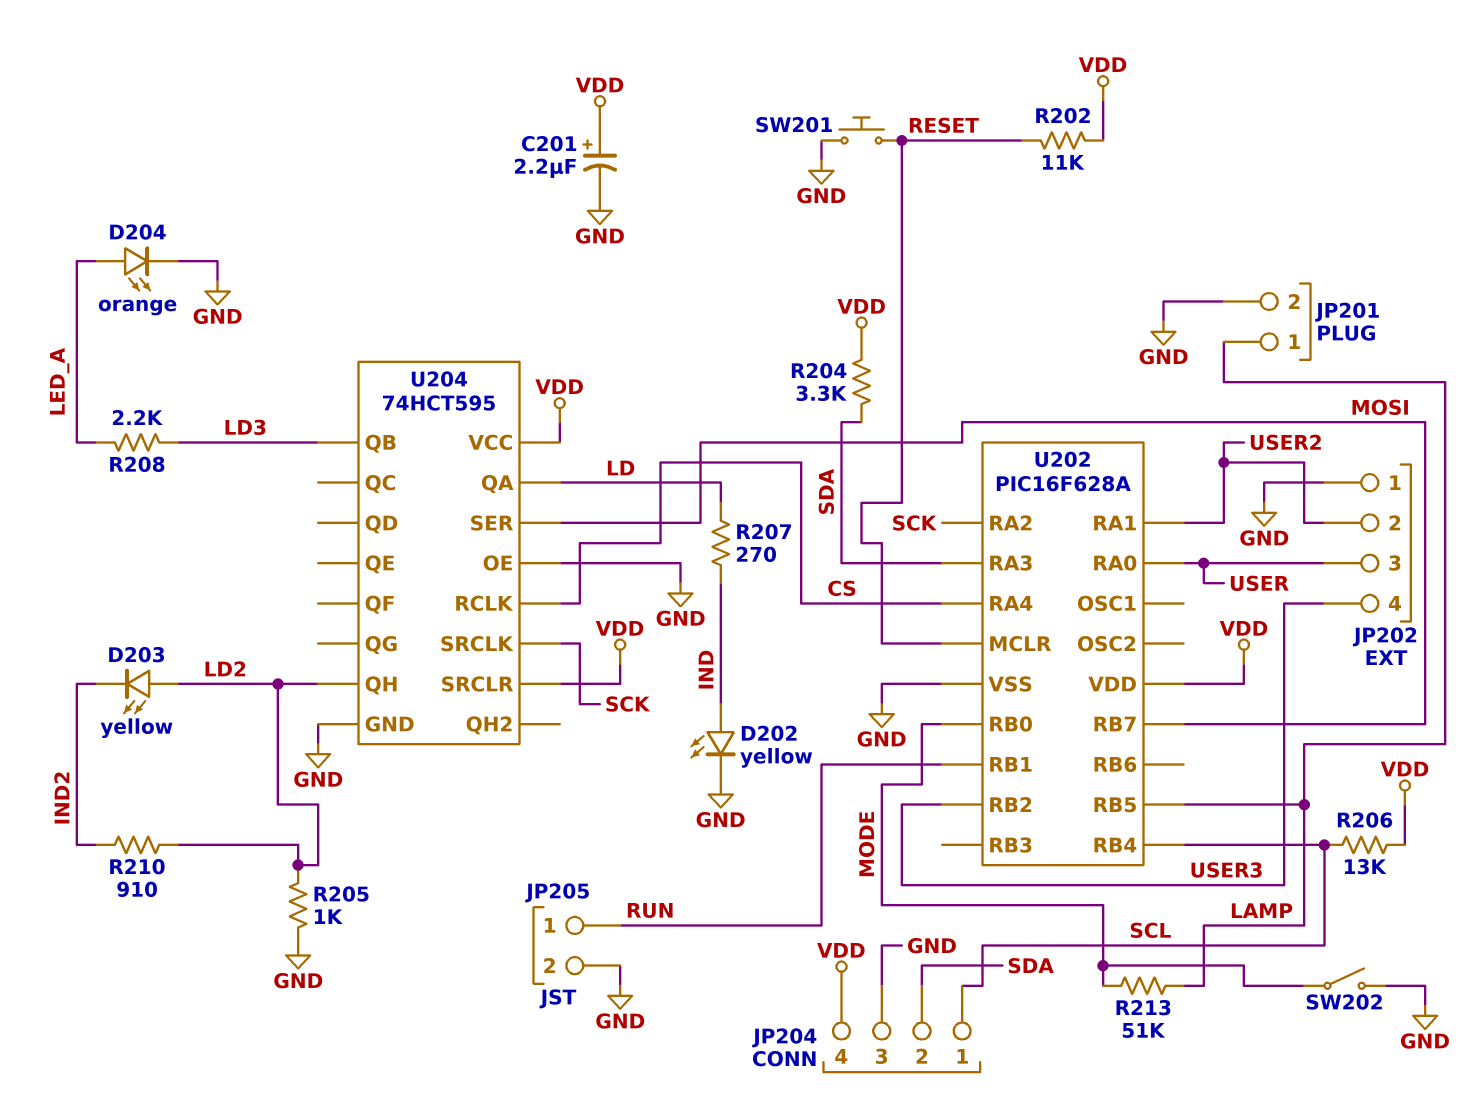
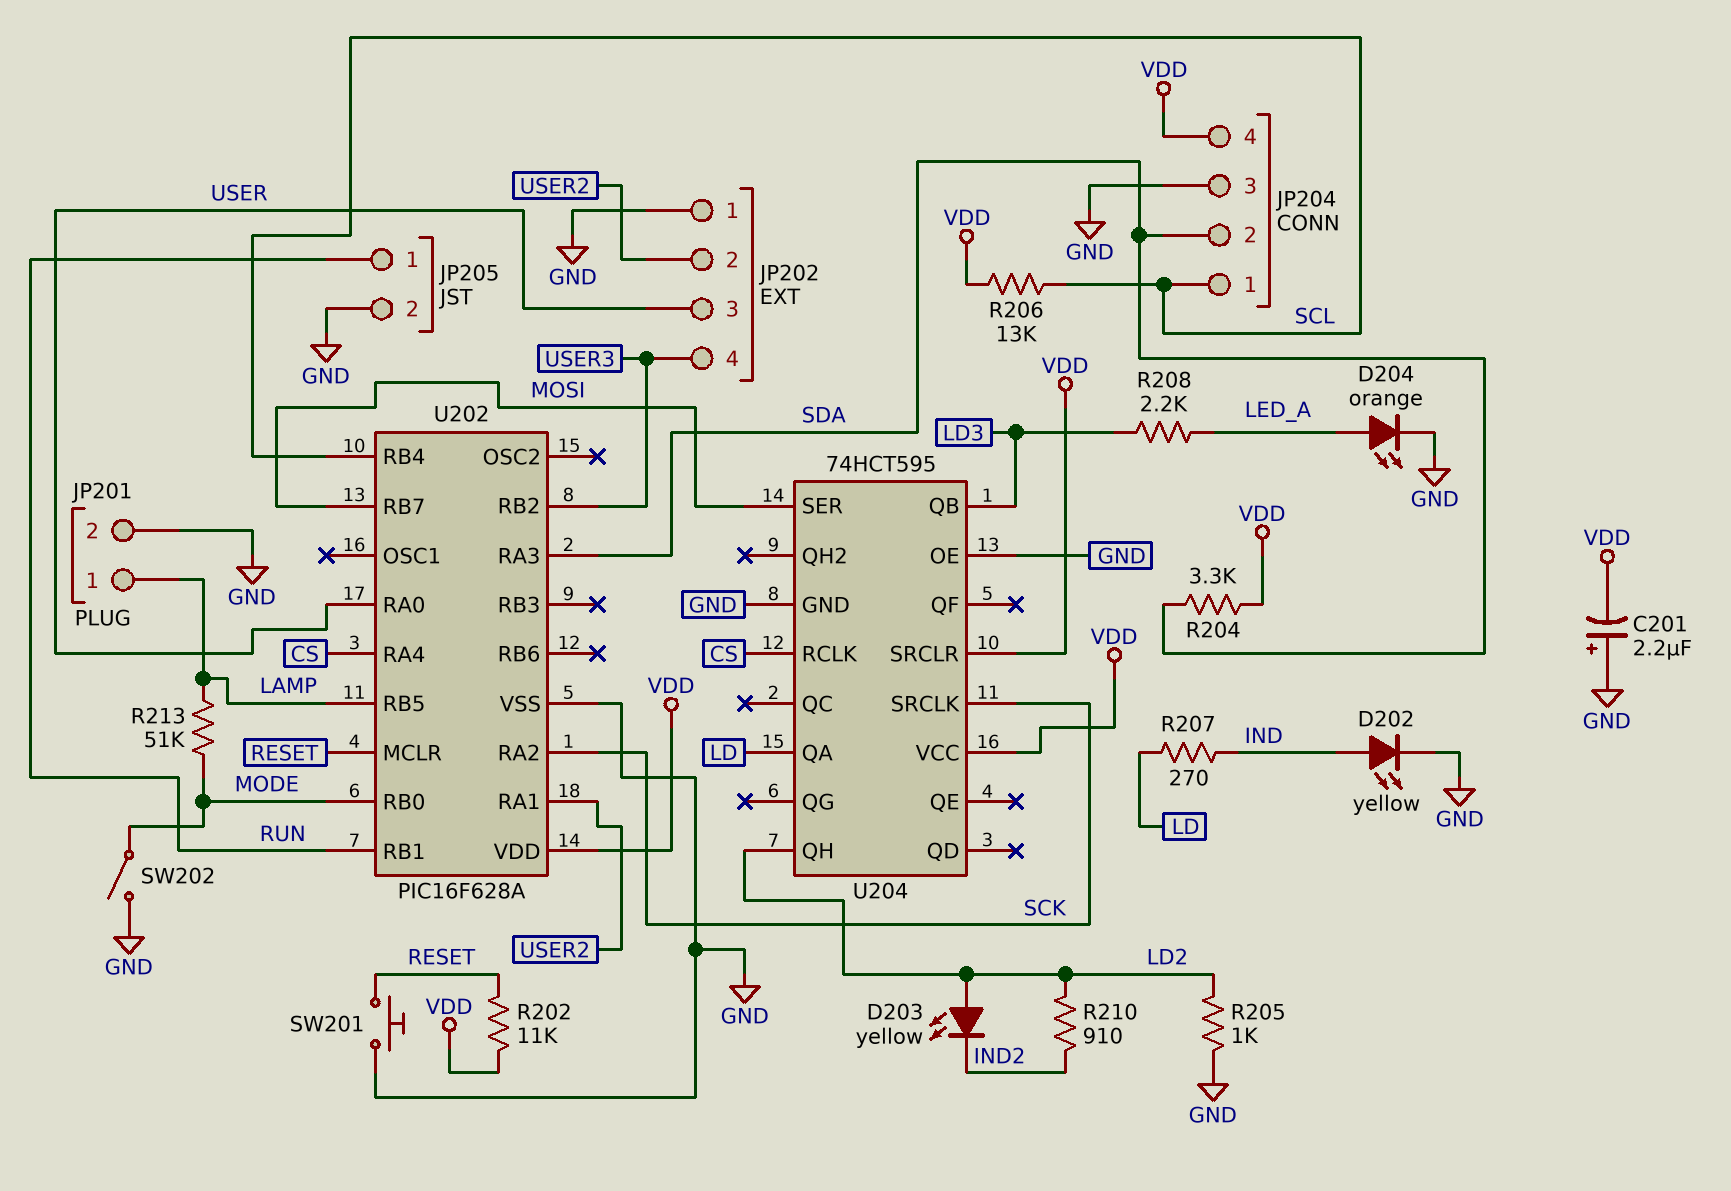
C201: 2.2uF (plus VDD, minus GND) -> 2.2uF (plus GND, minus VDD)

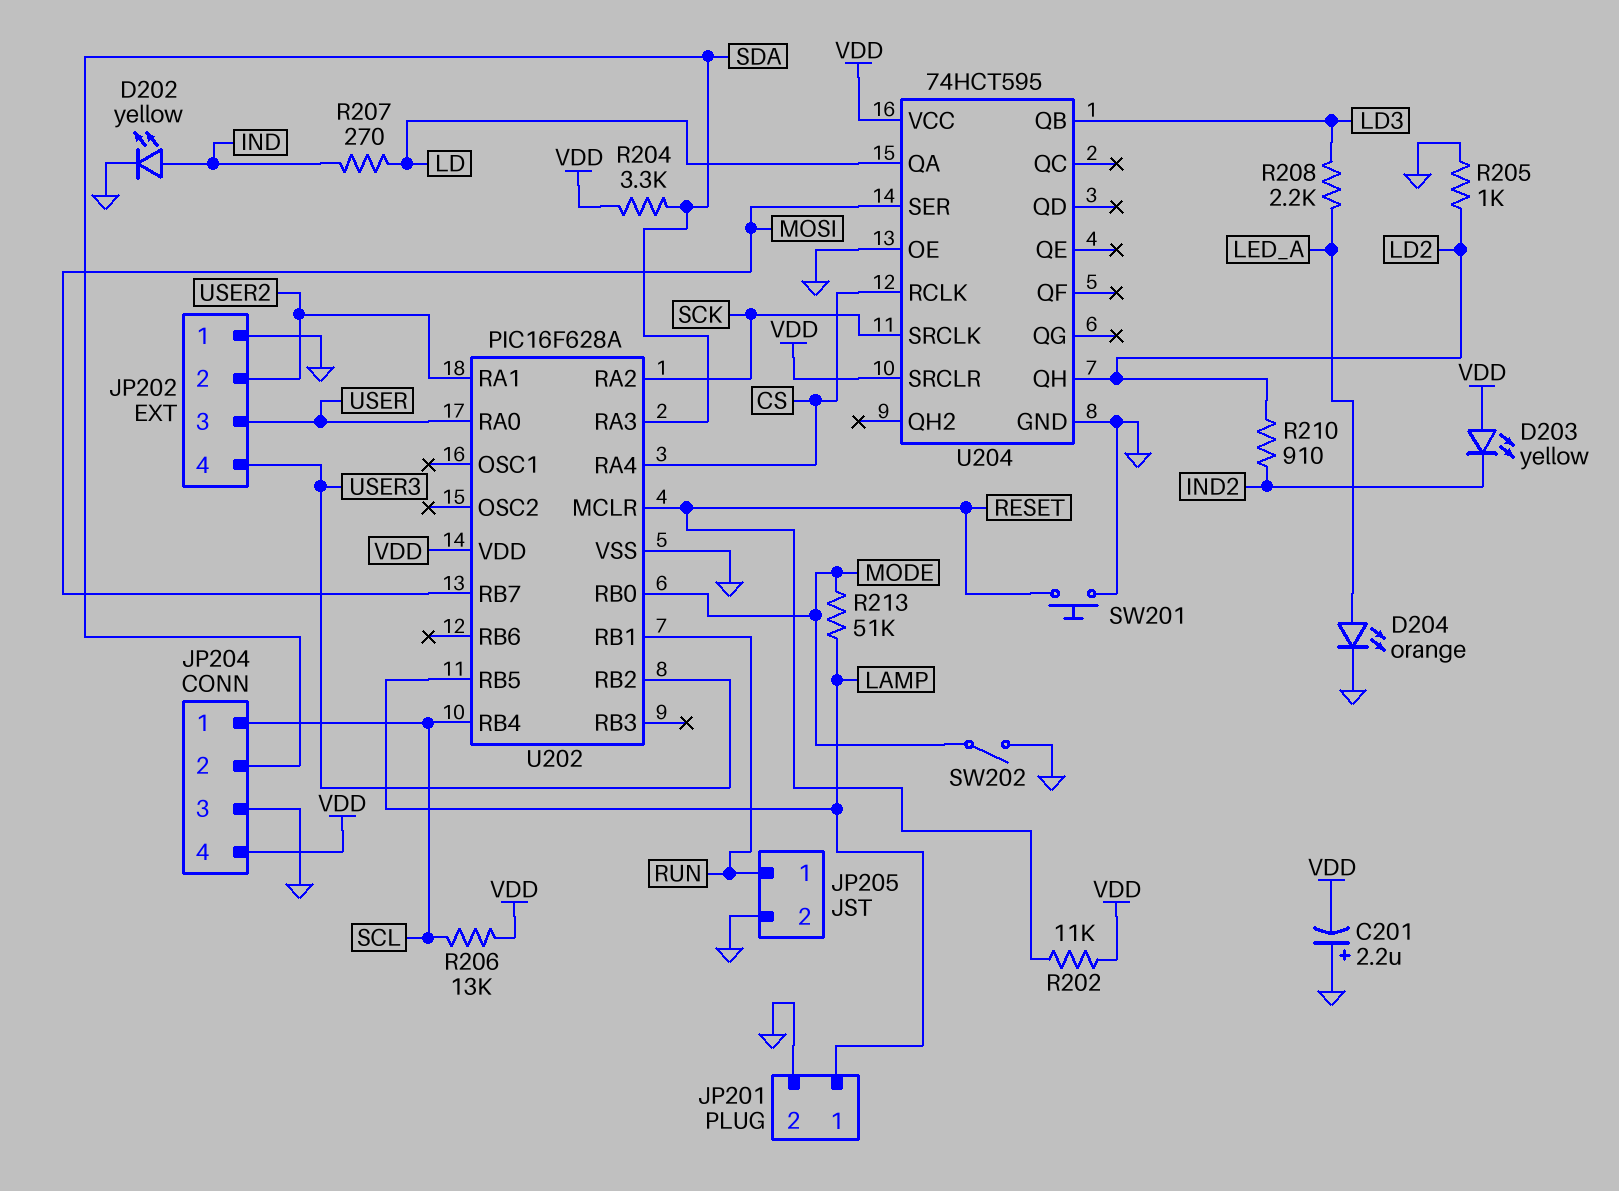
D203: LED yellow (A LD2, K IND2) -> LED yellow (A VDD, K IND2)

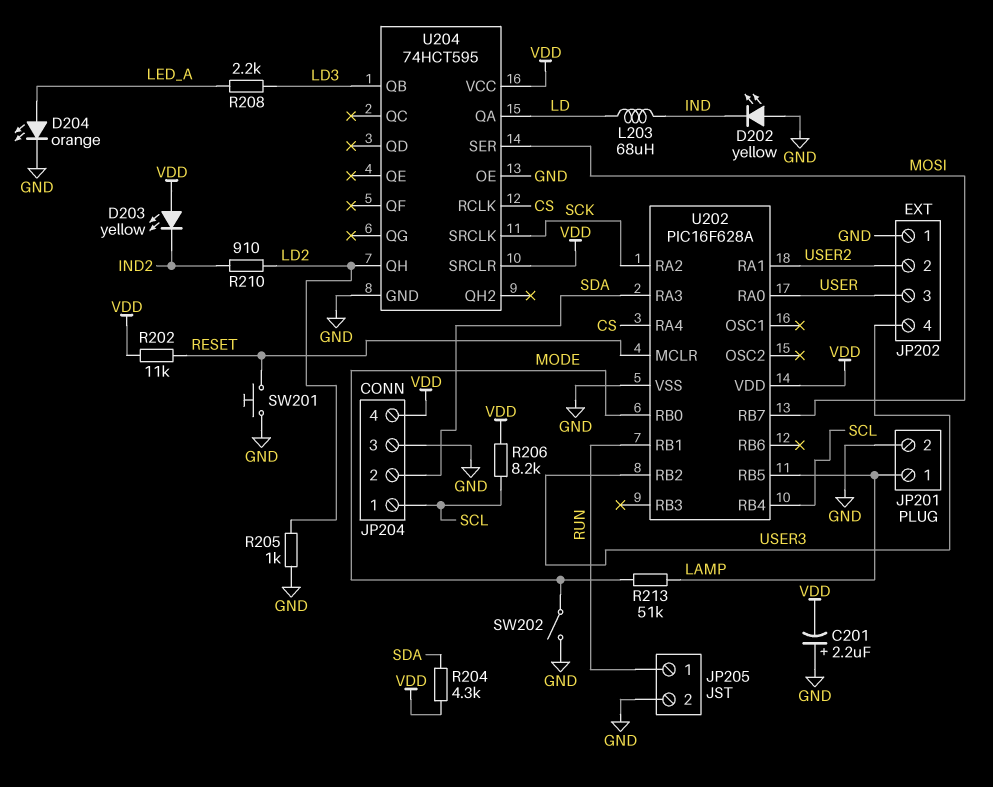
D202: LED yellow (A IND, K GND) -> LED yellow (A GND, K IND)
L203: none -> 68uH (IND, LD)
R204: 3.3k (SDA, VDD) -> 4.3k (SDA, VDD)
R206: 13k (SCL, VDD) -> 8.2k (SCL, VDD)
R207: 270 (IND, LD) -> none

